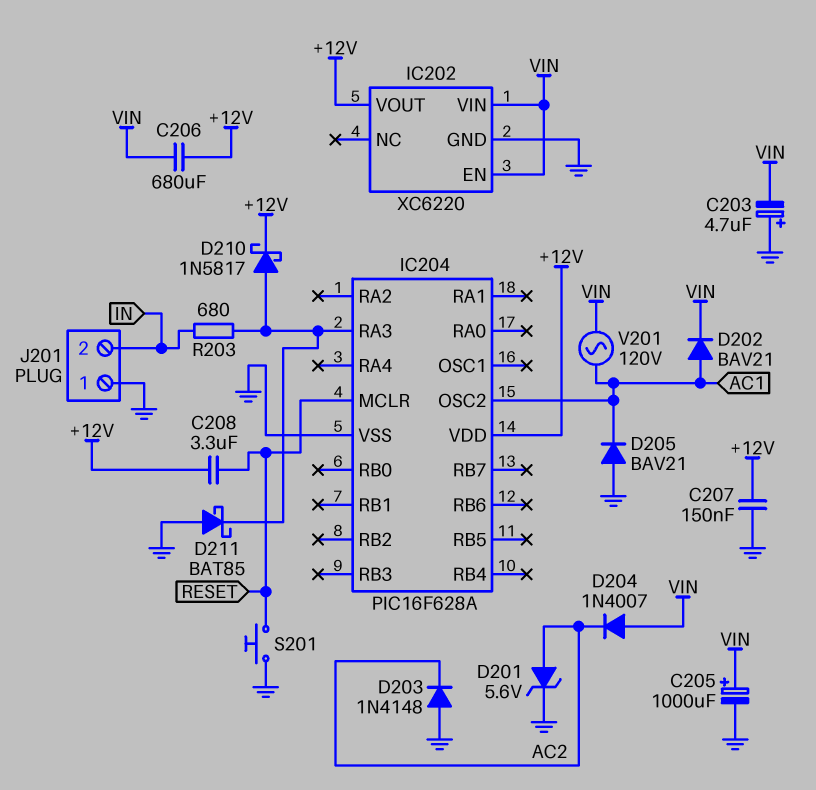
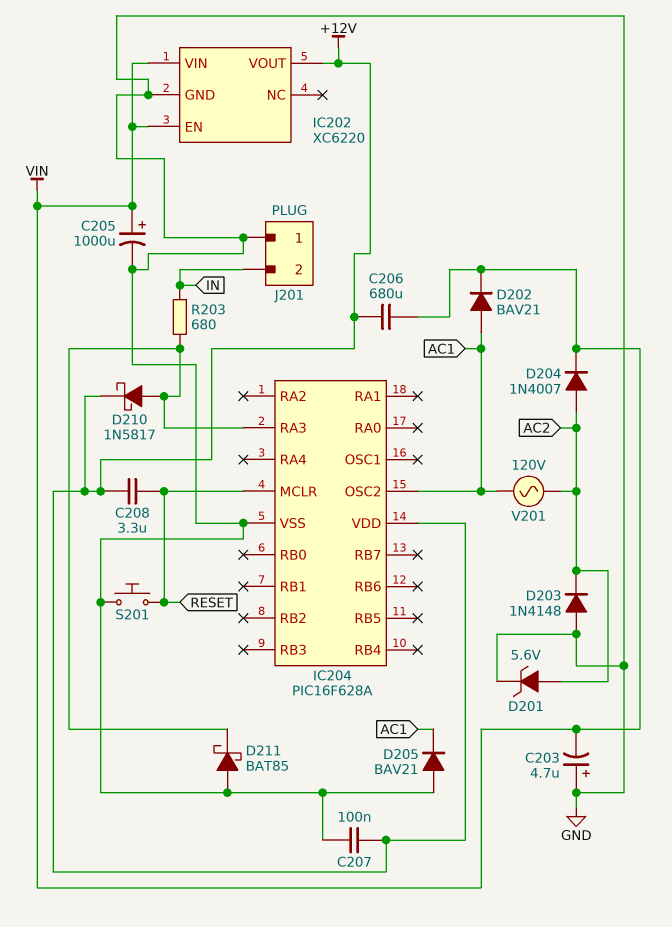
C207: 150nF (+12V, GND) -> 100nF (+12V, GND)
D204: diode 1N4007 (A VIN, K AC2) -> diode 1N4007 (A AC2, K VIN)
V201: AC 120V (AC1, VIN) -> AC 120V (AC1, AC2)

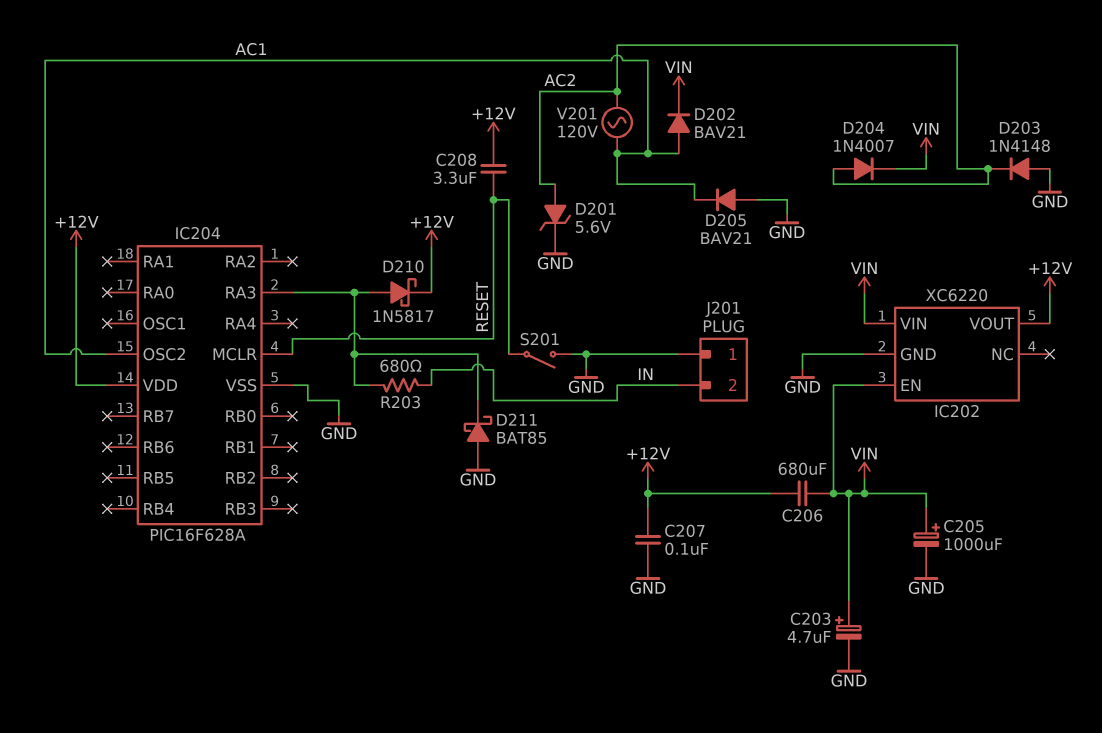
C203: 4.7uF (plus GND, minus VIN) -> 4.7uF (plus VIN, minus GND)
S201: button (GND, RESET) -> switch (GND, RESET)

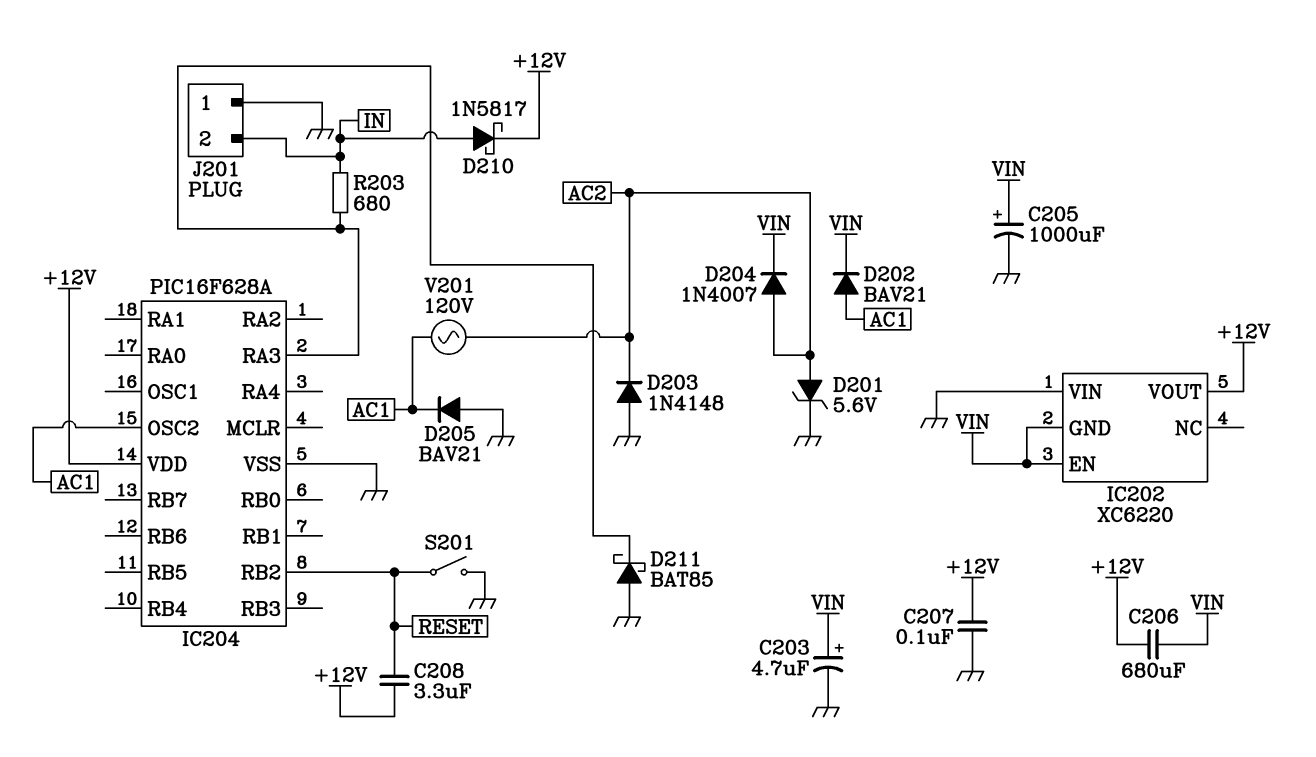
D210: schottky 1N5817 (A IC204/RA3, K +12V) -> schottky 1N5817 (A IN, K +12V)
IC202 pin GND: GND -> VIN
IC202 pin VIN: VIN -> GND
IC204 pin MCLR: RESET -> none
IC204 pin RB2: none -> RESET

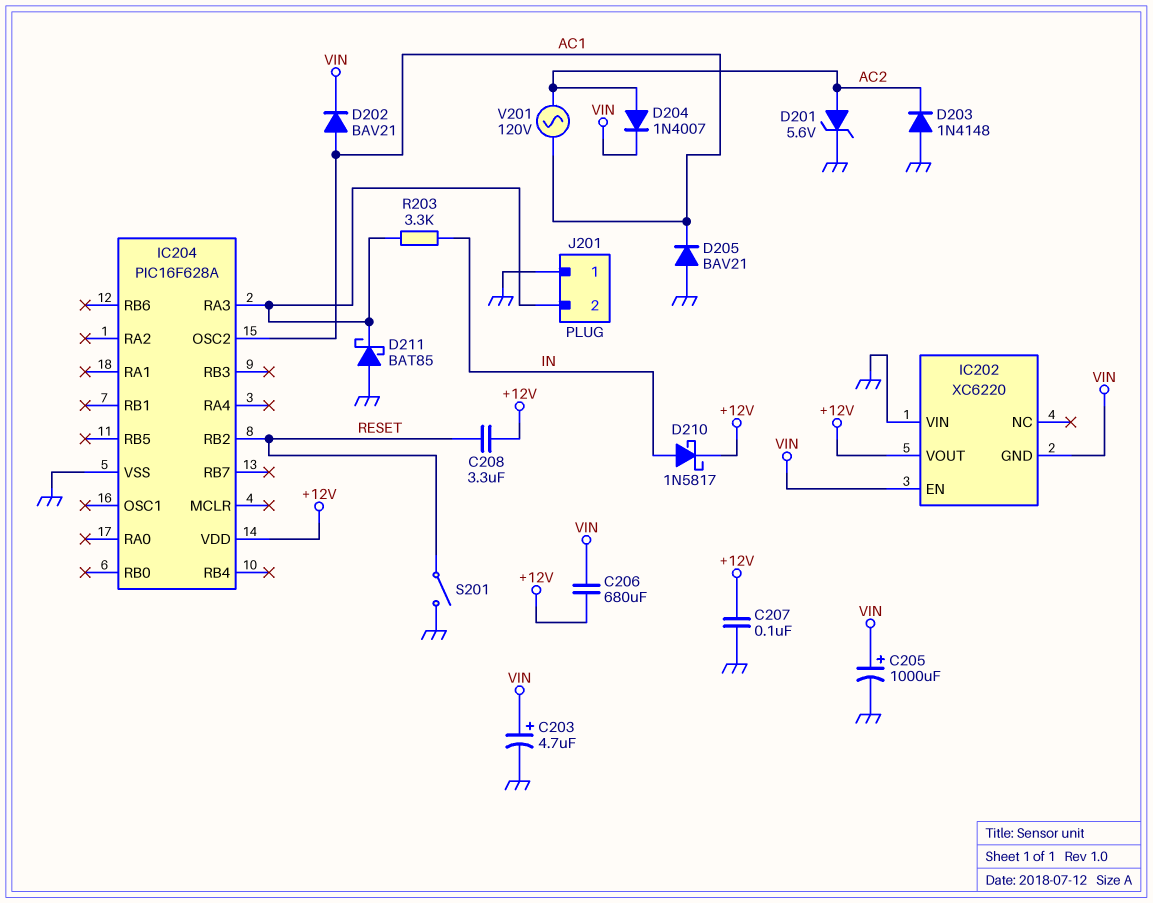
J201 pin 2: IN -> IC204/RA3
R203: 680 (IC204/RA3, IN) -> 3.3k (IC204/RA3, IN)

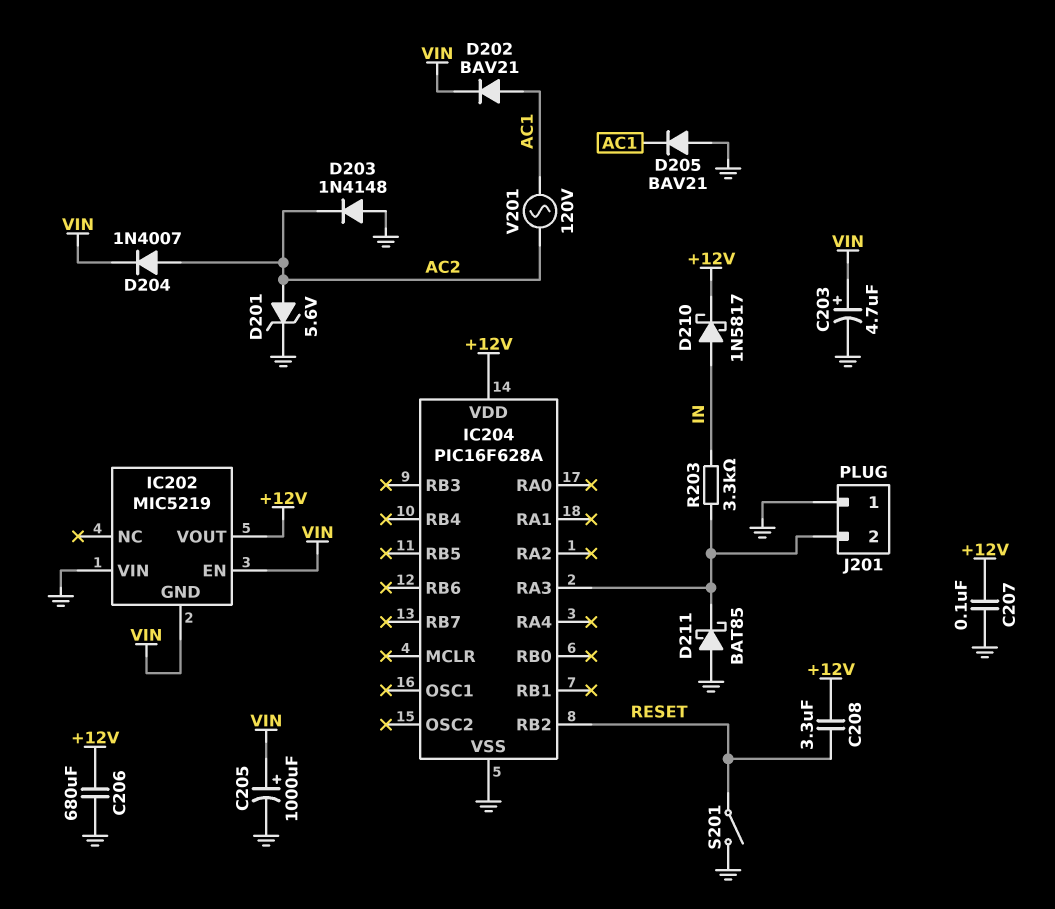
C206: 680uF (+12V, VIN) -> 680uF (+12V, GND)
IC202: XC6220 -> MIC5219
IC204 pin OSC2: AC1 -> none

